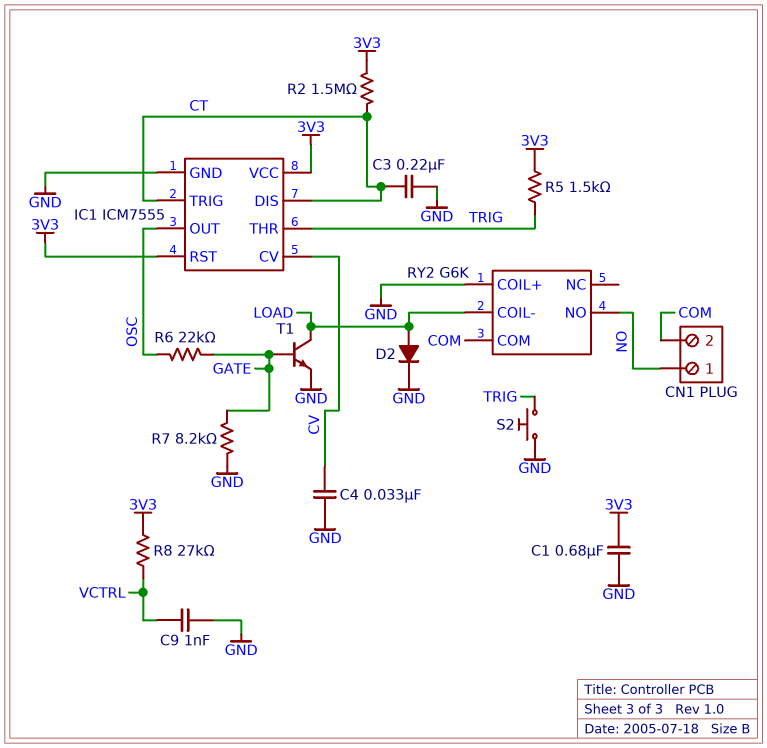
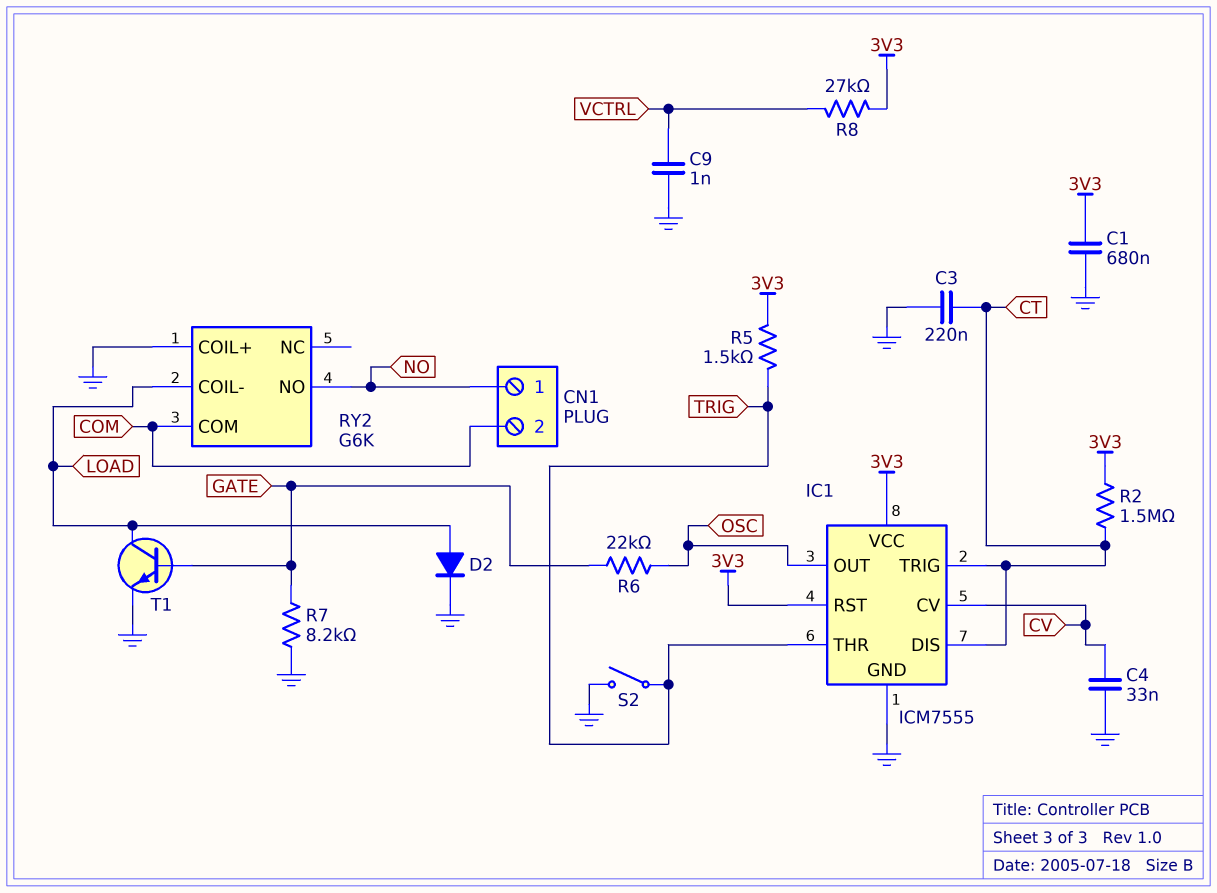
S2: button (GND, TRIG) -> switch (GND, TRIG)

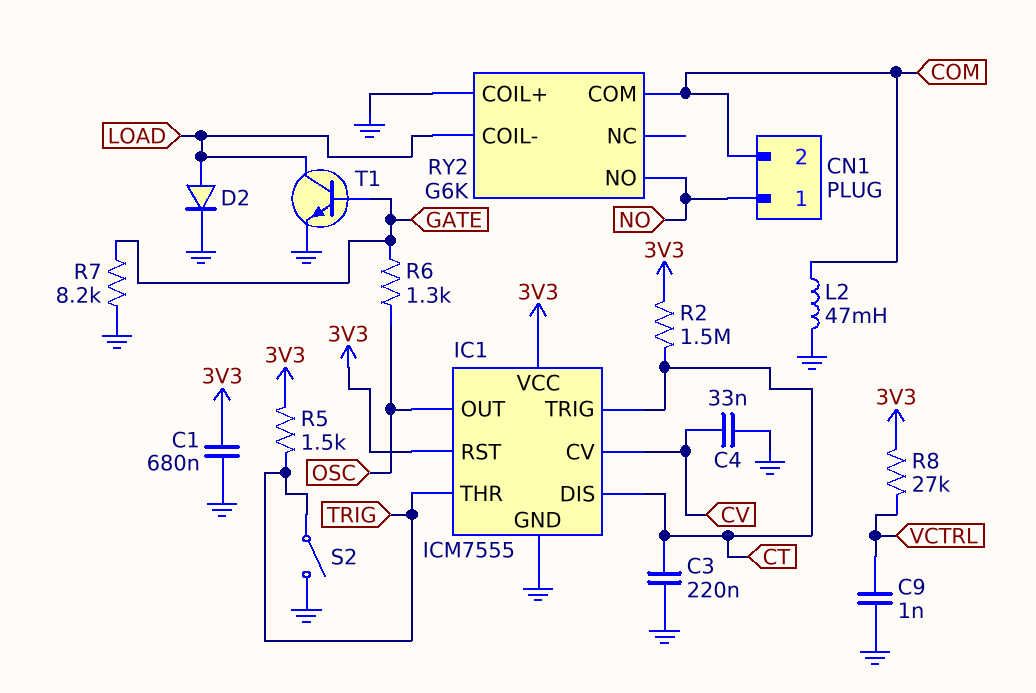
L2: none -> 47mH (COM, GND)
R6: 22k (GATE, OSC) -> 1.3k (GATE, OSC)

